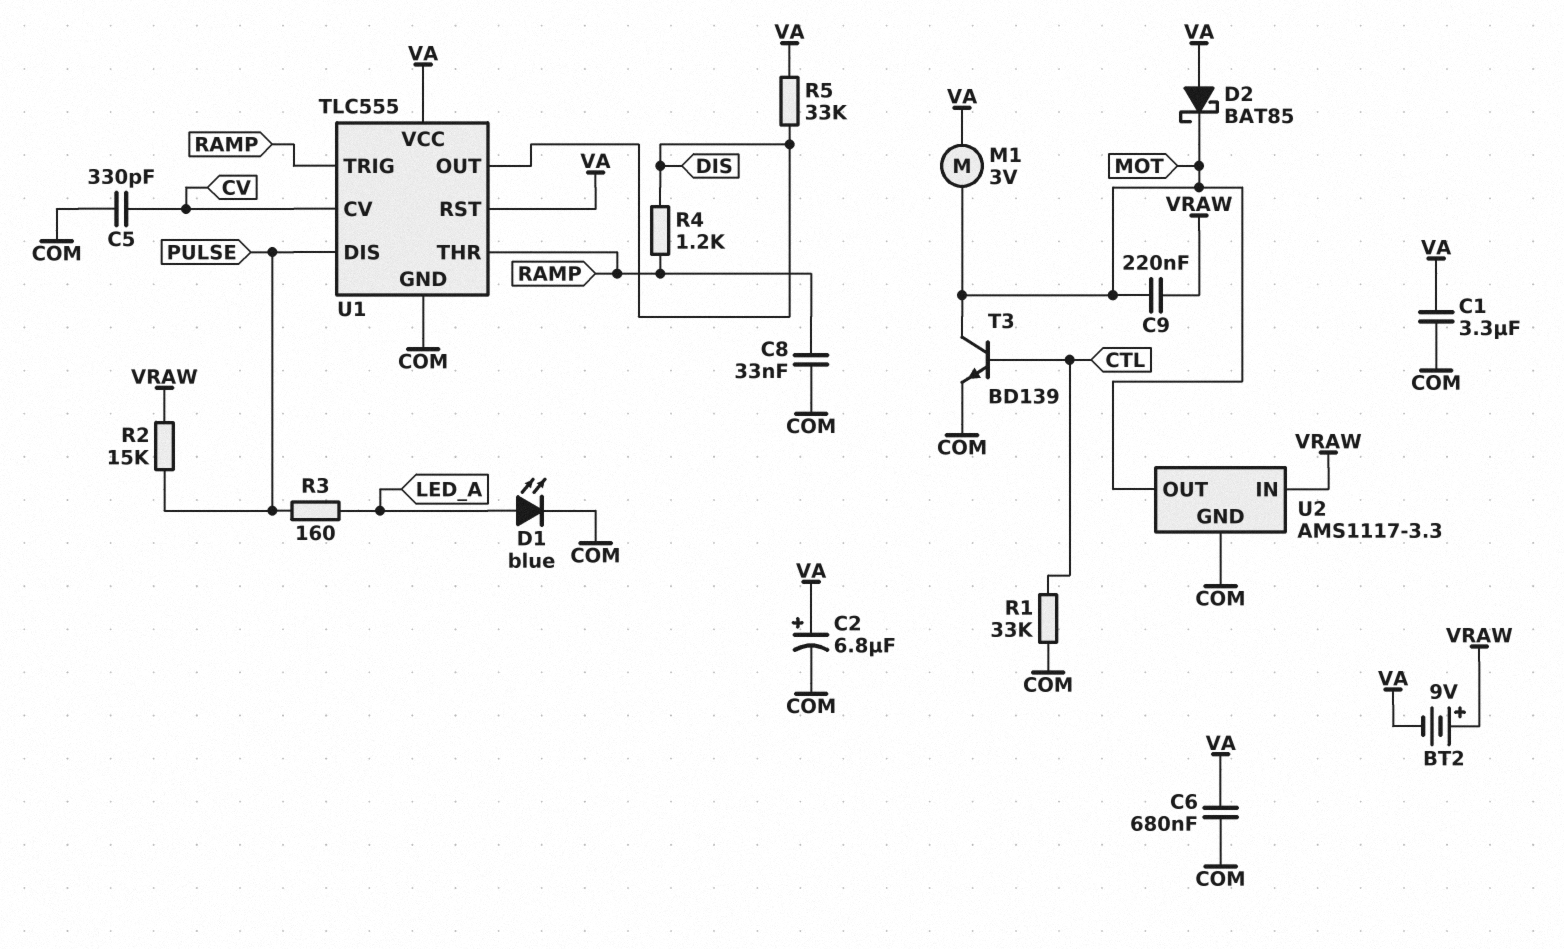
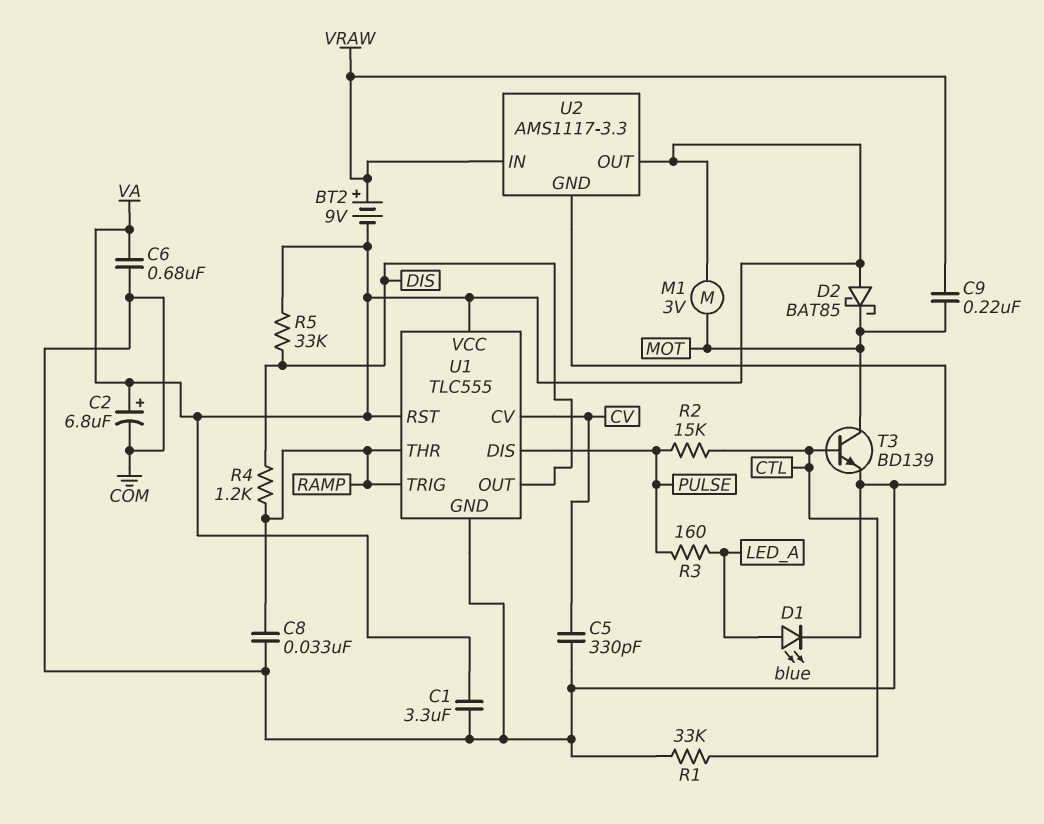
R2: 15k (PULSE, VRAW) -> 15k (CTL, PULSE)
U2 pin OUT: MOT -> VA

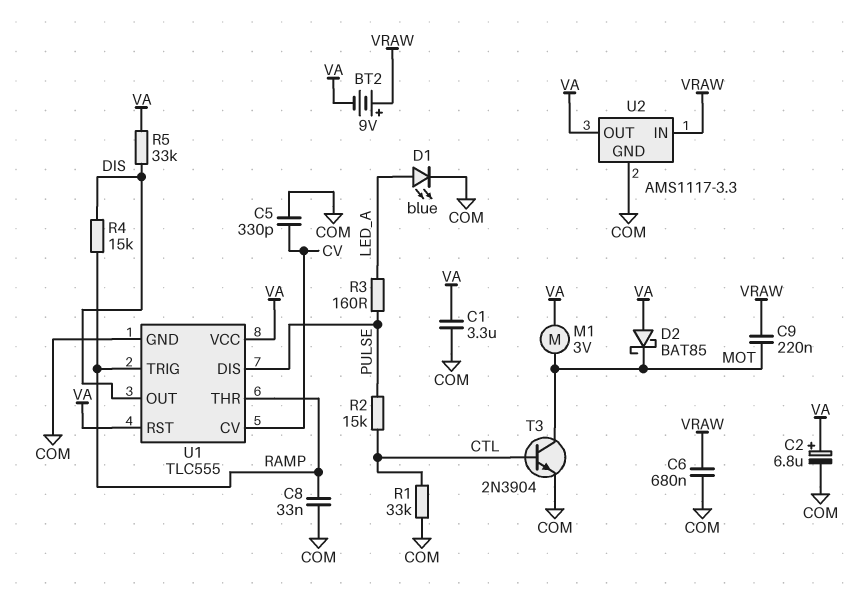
C6: 680nF (COM, VA) -> 680nF (COM, VRAW)
R4: 1.2k (DIS, RAMP) -> 15k (DIS, RAMP)
T3: NPN BD139 (B CTL, C MOT, E COM) -> NPN 2N3904 (B CTL, C MOT, E COM)

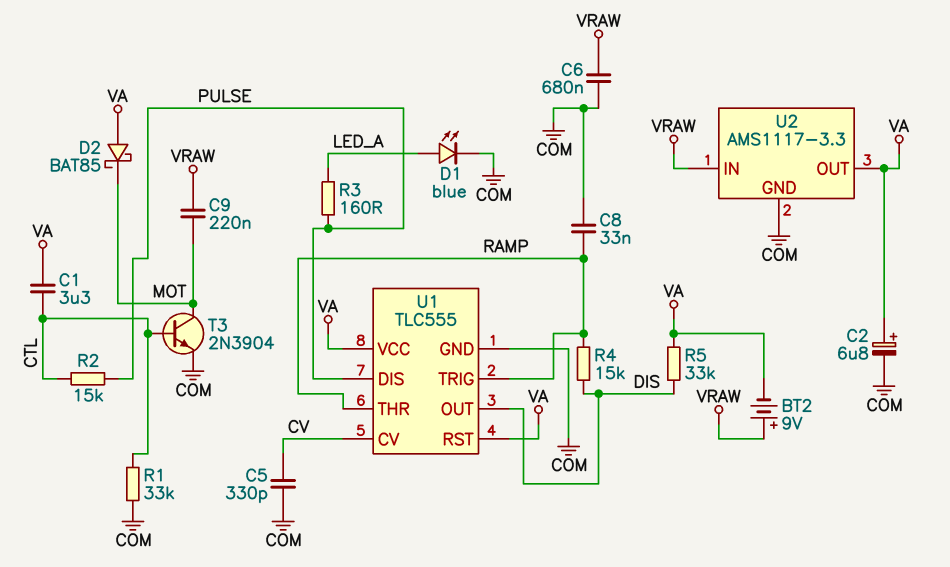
C1: 3.3uF (COM, VA) -> 3.3uF (CTL, VA)
M1: motor 3V (MOT, VA) -> none

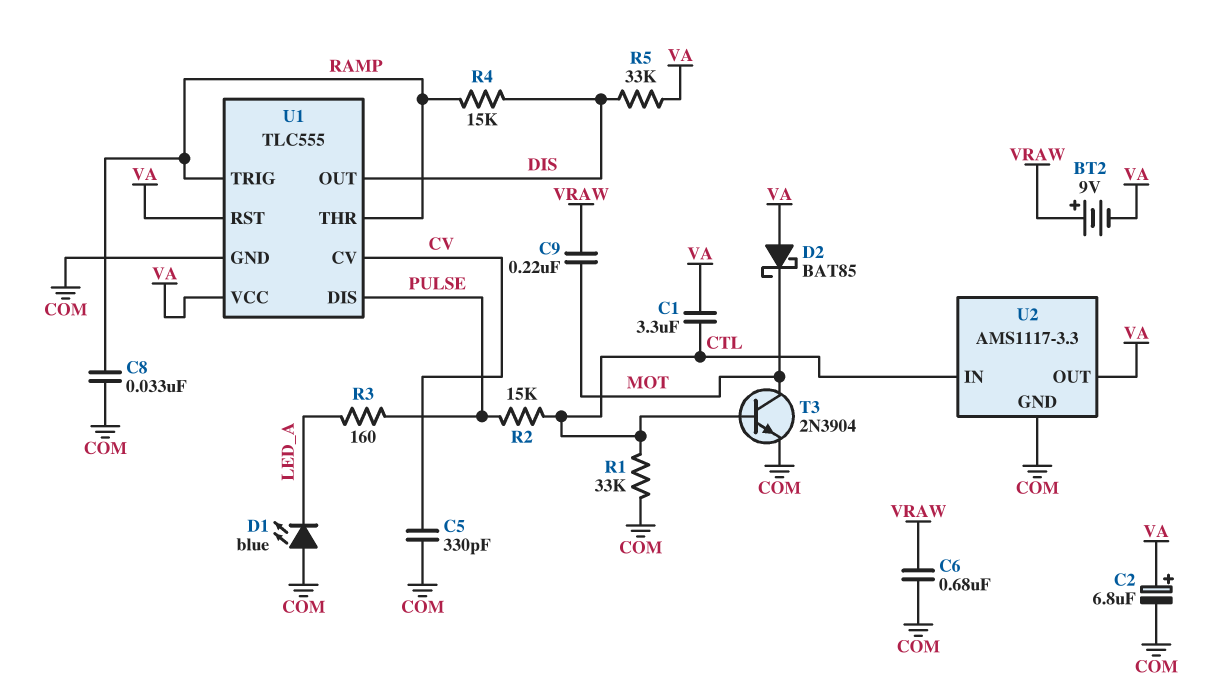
D1: LED blue (A LED_A, K COM) -> LED blue (A COM, K LED_A)
U2 pin IN: VRAW -> CTL

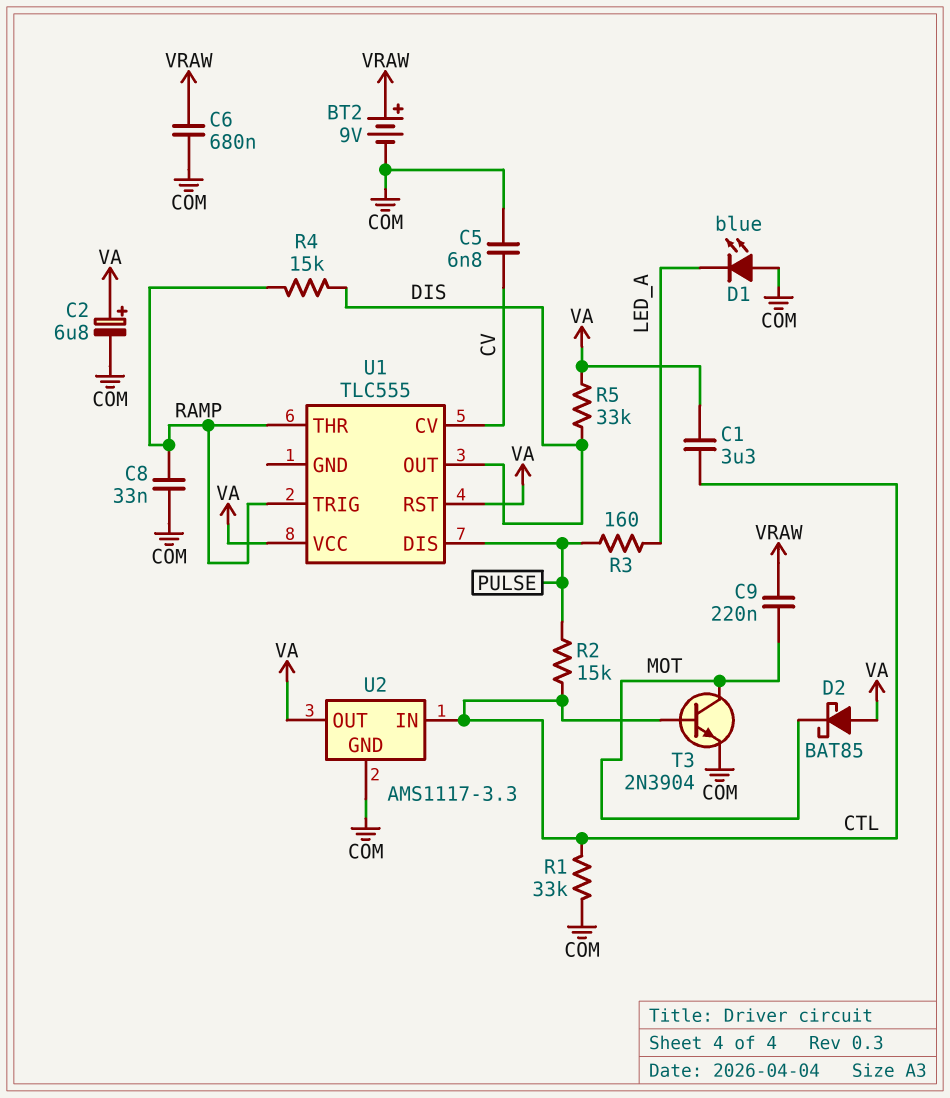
BT2: 9V (plus VRAW, minus VA) -> 9V (plus VRAW, minus COM)
C5: 330pF (COM, CV) -> 6.8nF (COM, CV)
U1 pin GND: COM -> none

